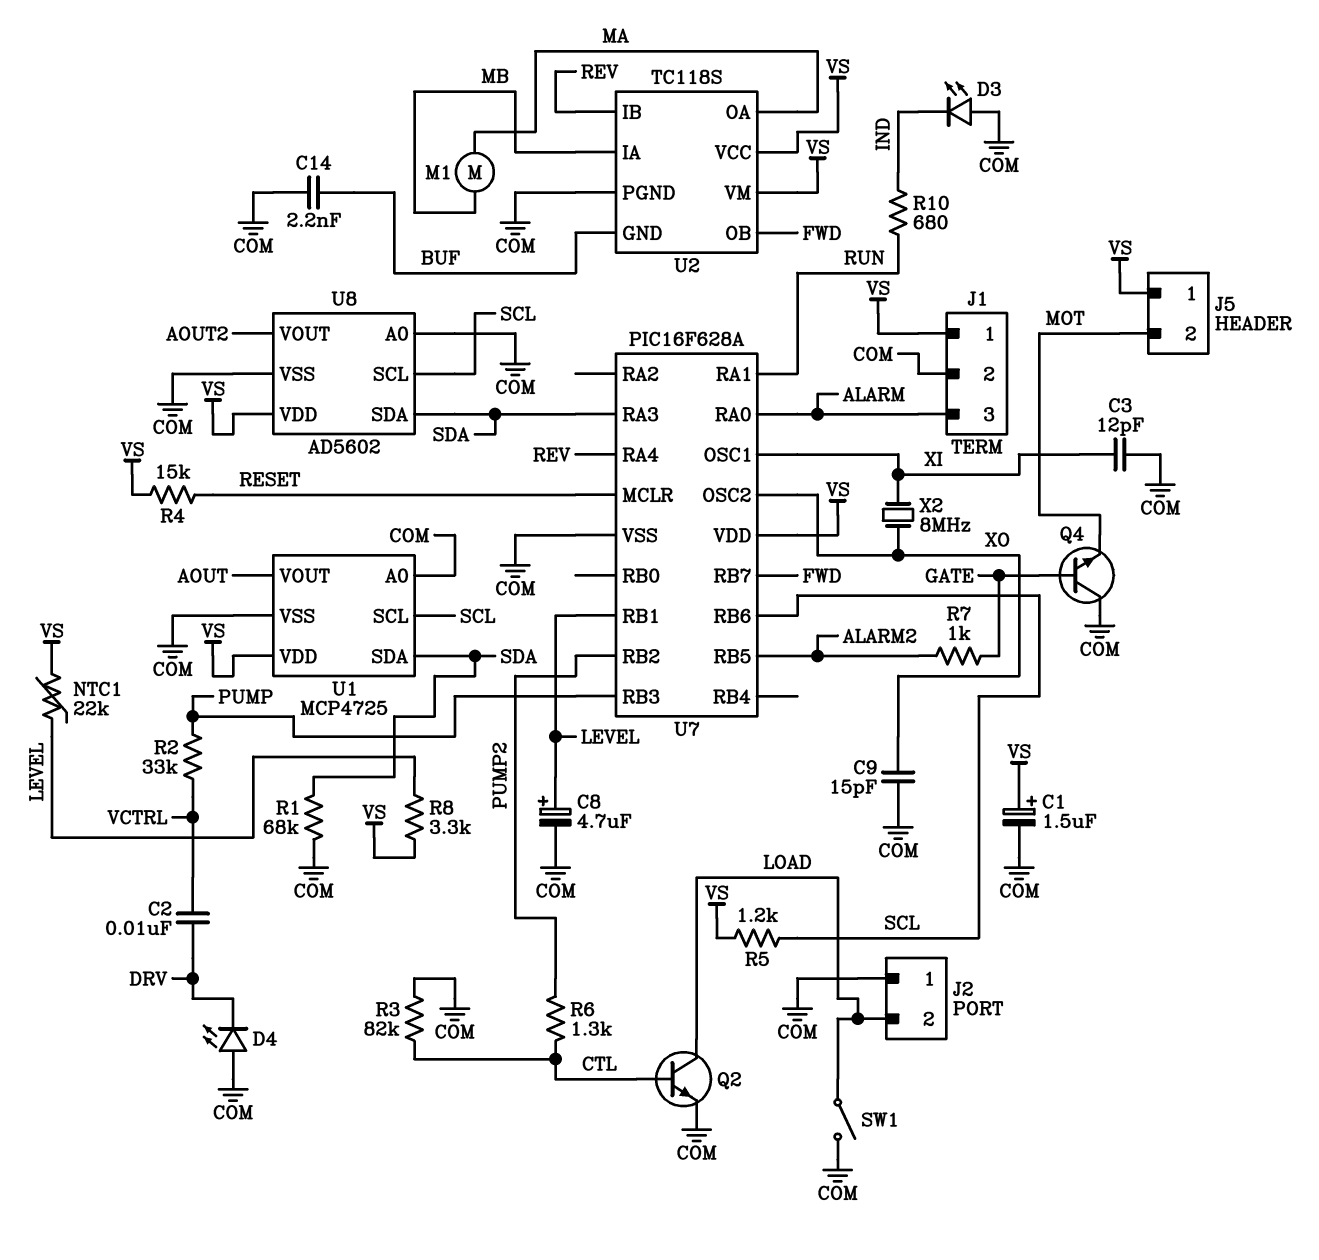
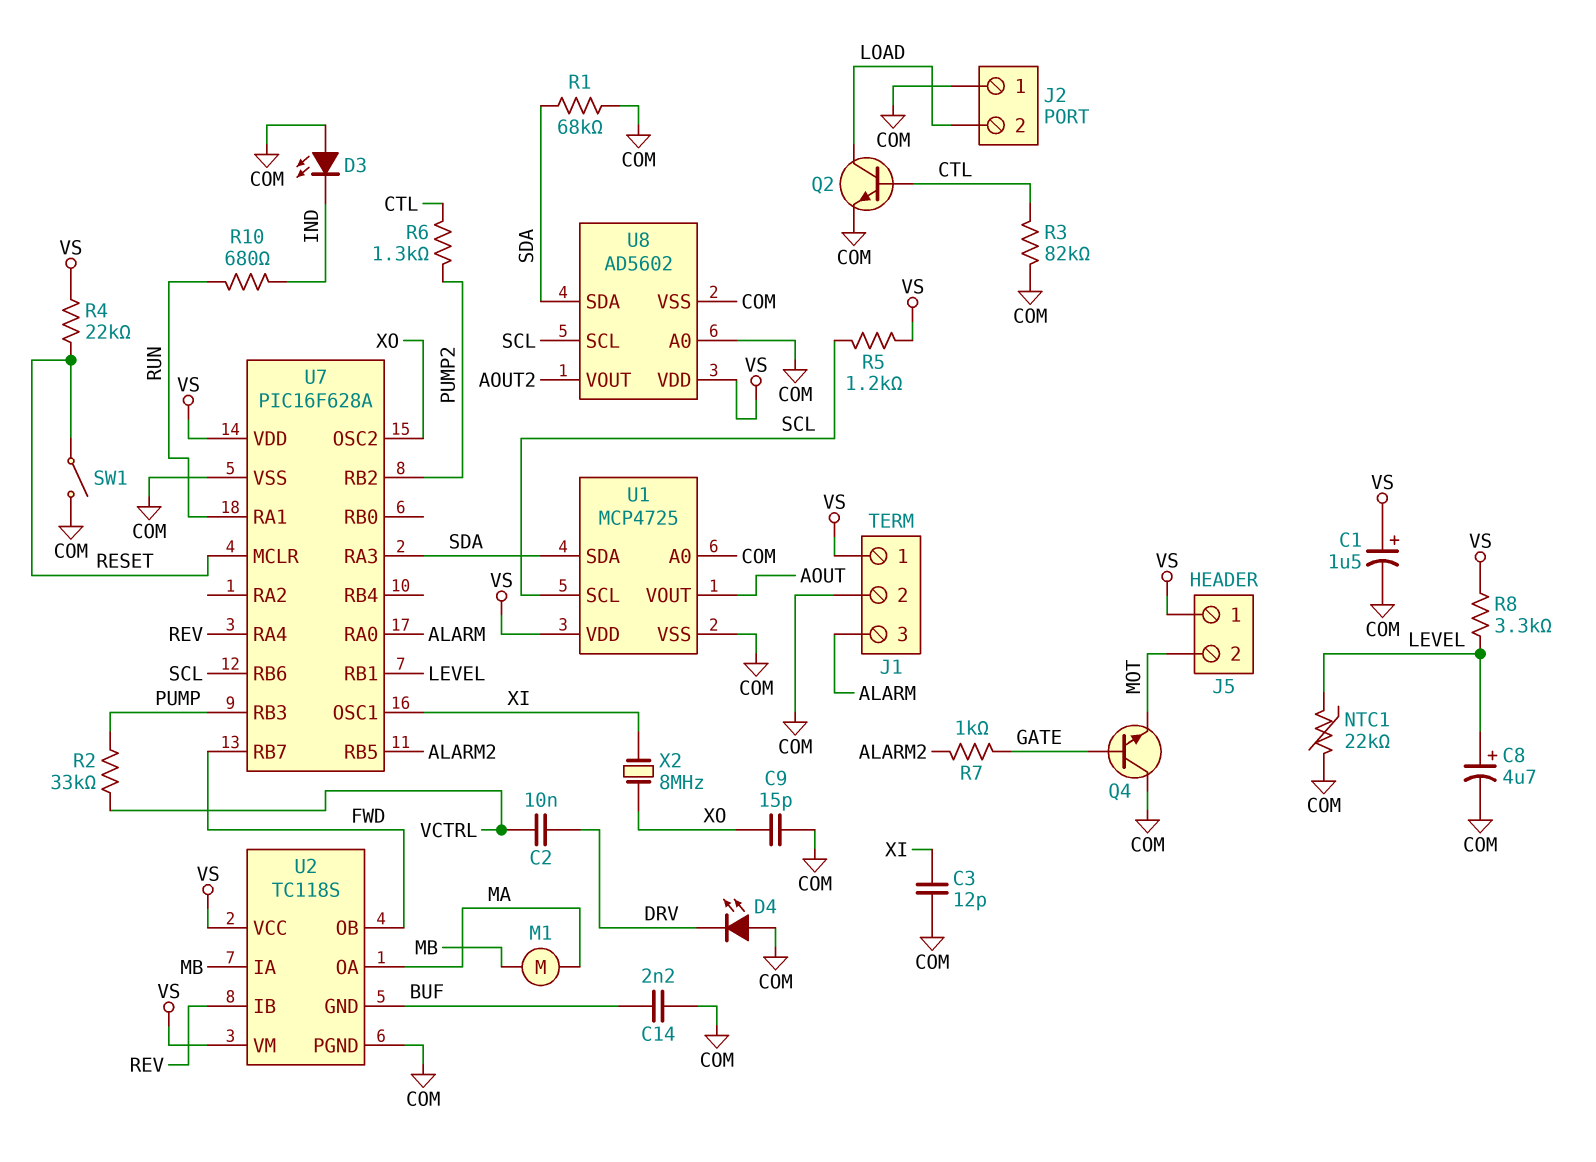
NTC1: 22k (LEVEL, VS) -> 22k (COM, LEVEL)
R4: 15k (RESET, VS) -> 22k (RESET, VS)
SW1: switch (COM, LOAD) -> switch (COM, RESET)

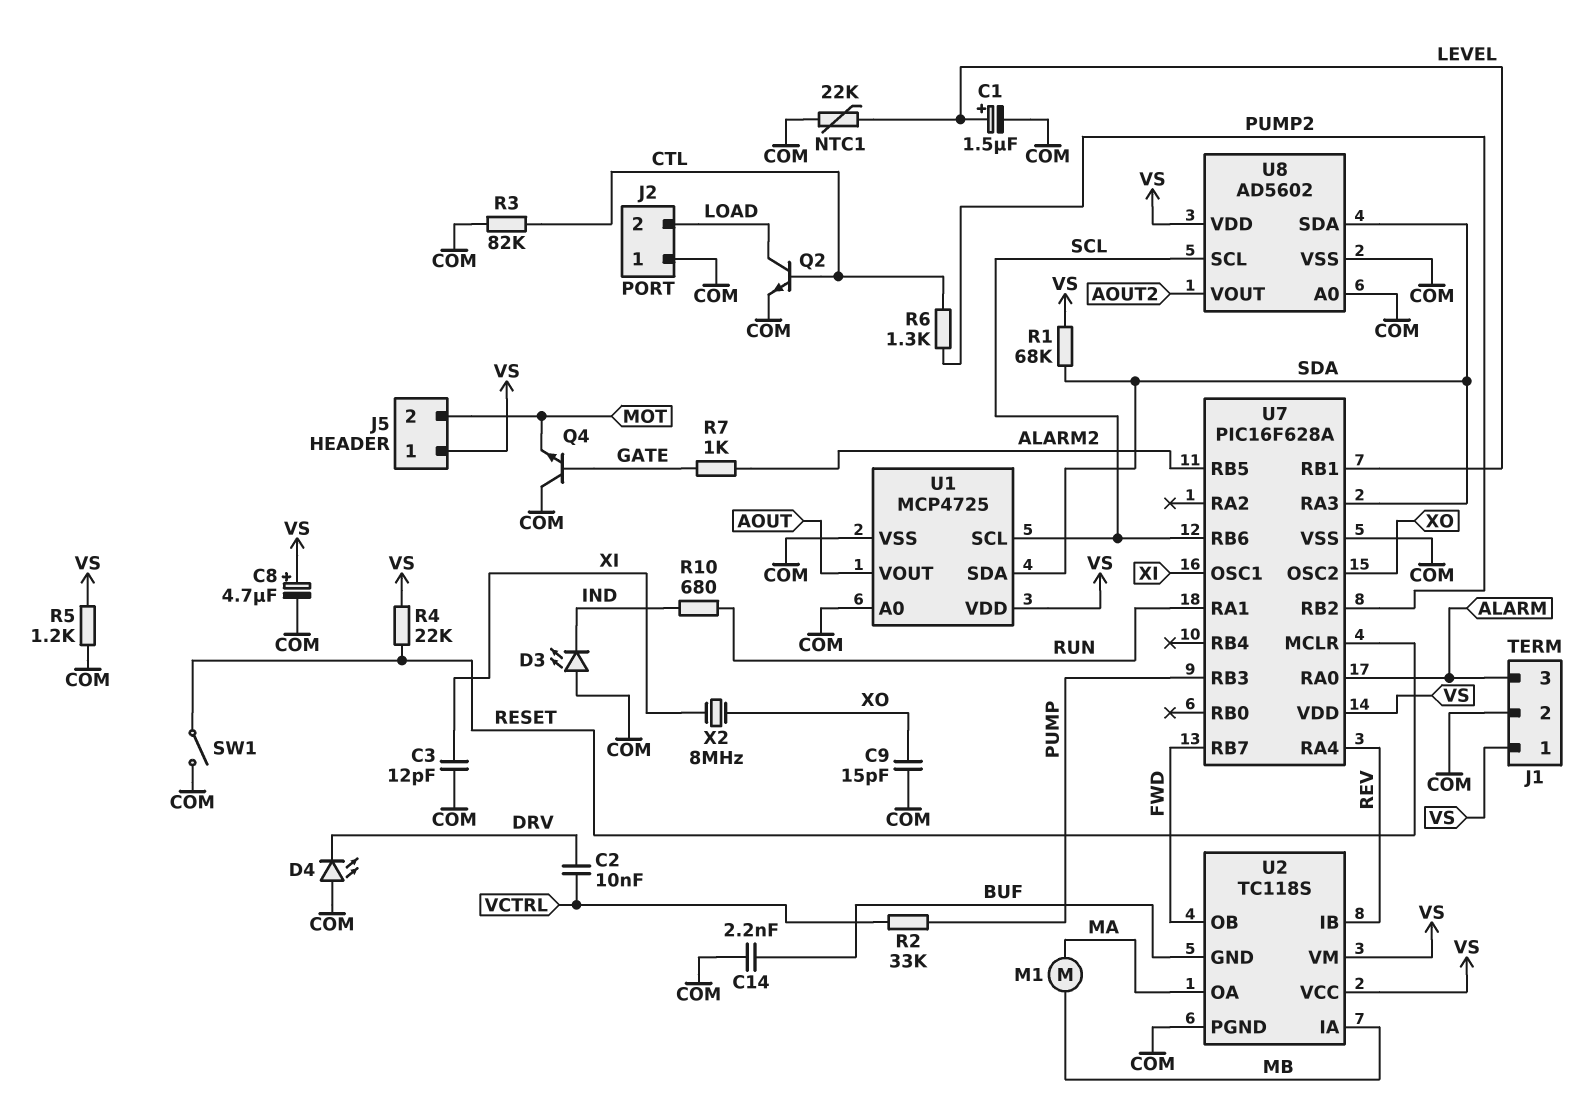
C1: 1.5uF (plus VS, minus COM) -> 1.5uF (plus LEVEL, minus COM)
C8: 4.7uF (plus LEVEL, minus COM) -> 4.7uF (plus VS, minus COM)
R1: 68k (COM, SDA) -> 68k (SDA, VS)
R5: 1.2k (SCL, VS) -> 1.2k (COM, VS)
R8: 3.3k (LEVEL, VS) -> none

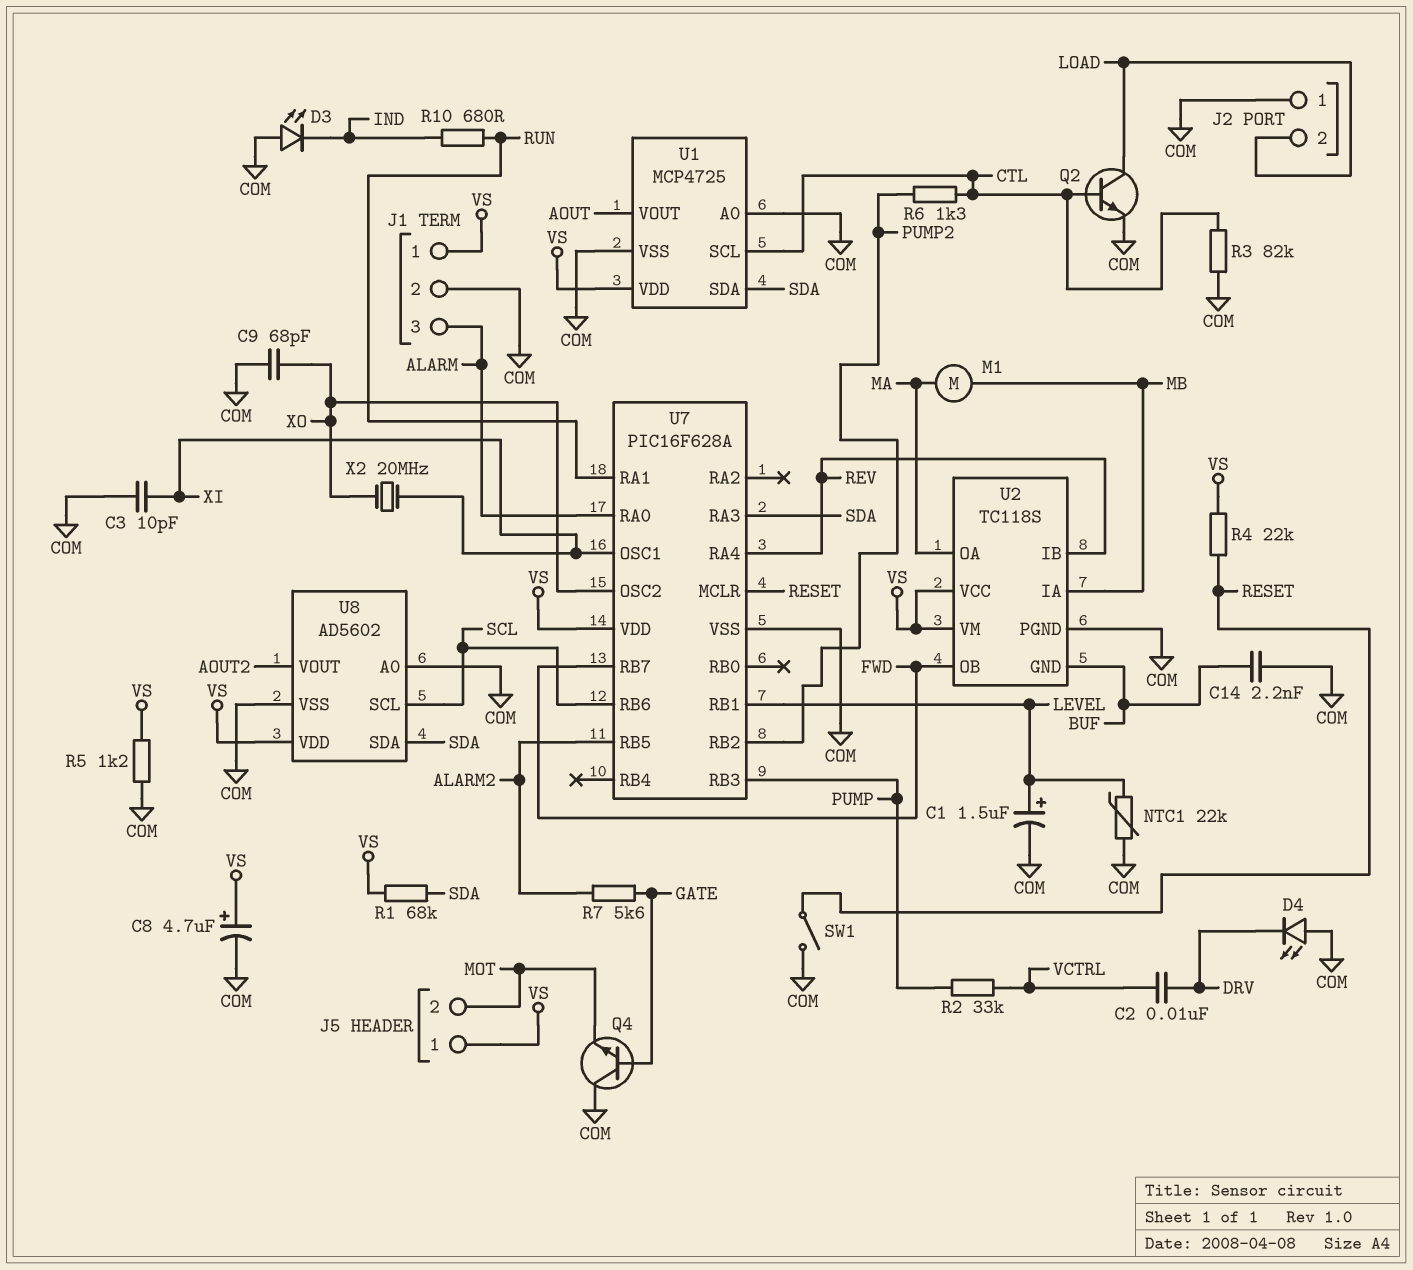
C3: 12pF (COM, XI) -> 10pF (COM, XI)
C9: 15pF (COM, XO) -> 68pF (COM, XO)
R7: 1k (ALARM2, GATE) -> 5.6k (ALARM2, GATE)
U1 pin SCL: SCL -> CTL
X2: 8MHz (XI, XO) -> 20MHz (XI, XO)

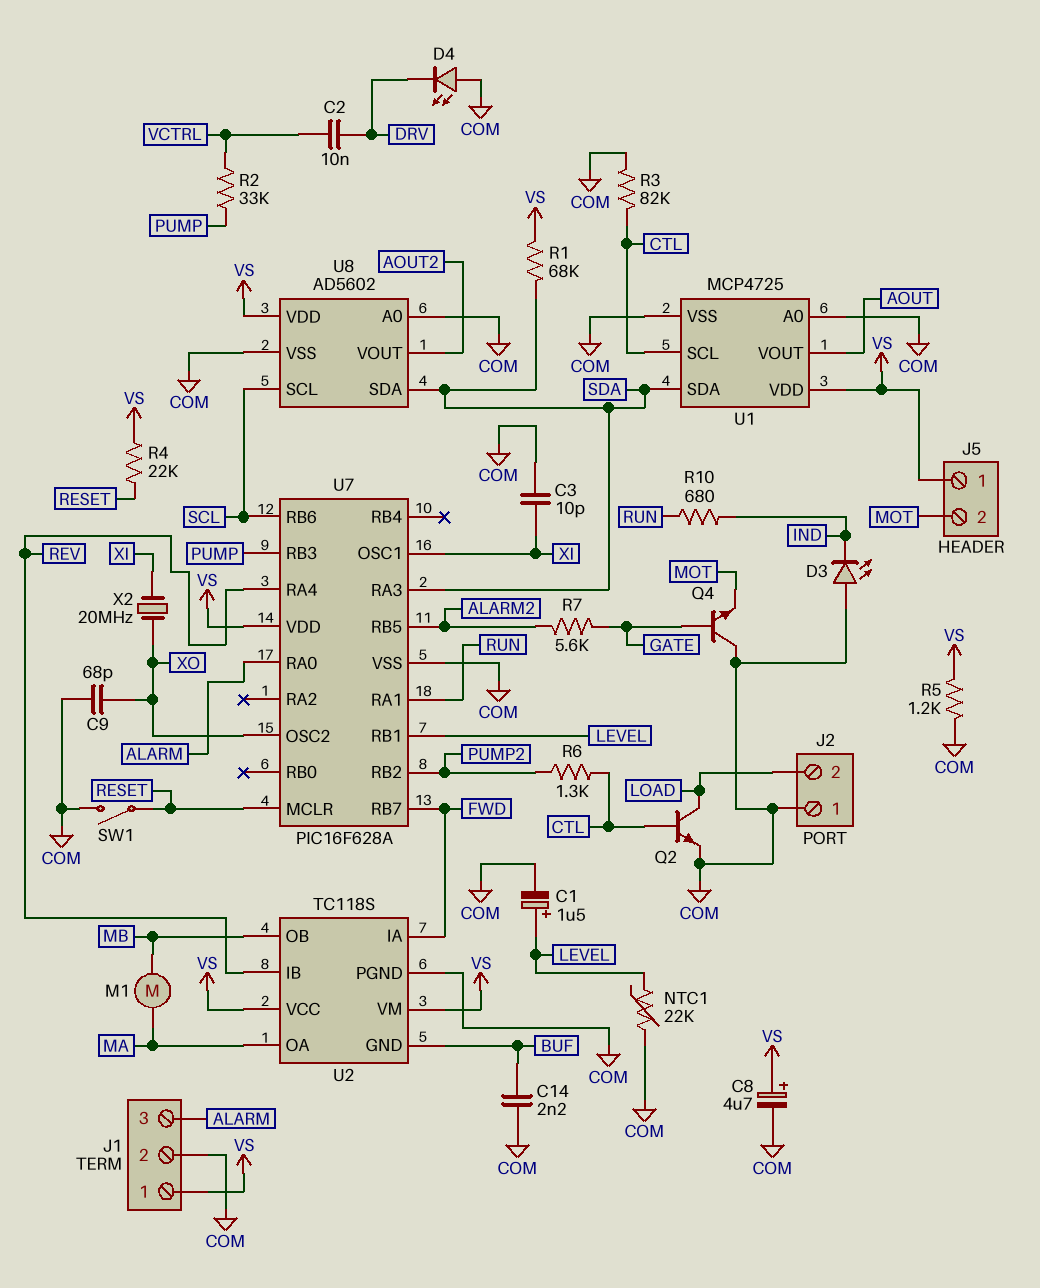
U2 pin IA: MB -> FWD
U2 pin OB: FWD -> MB

